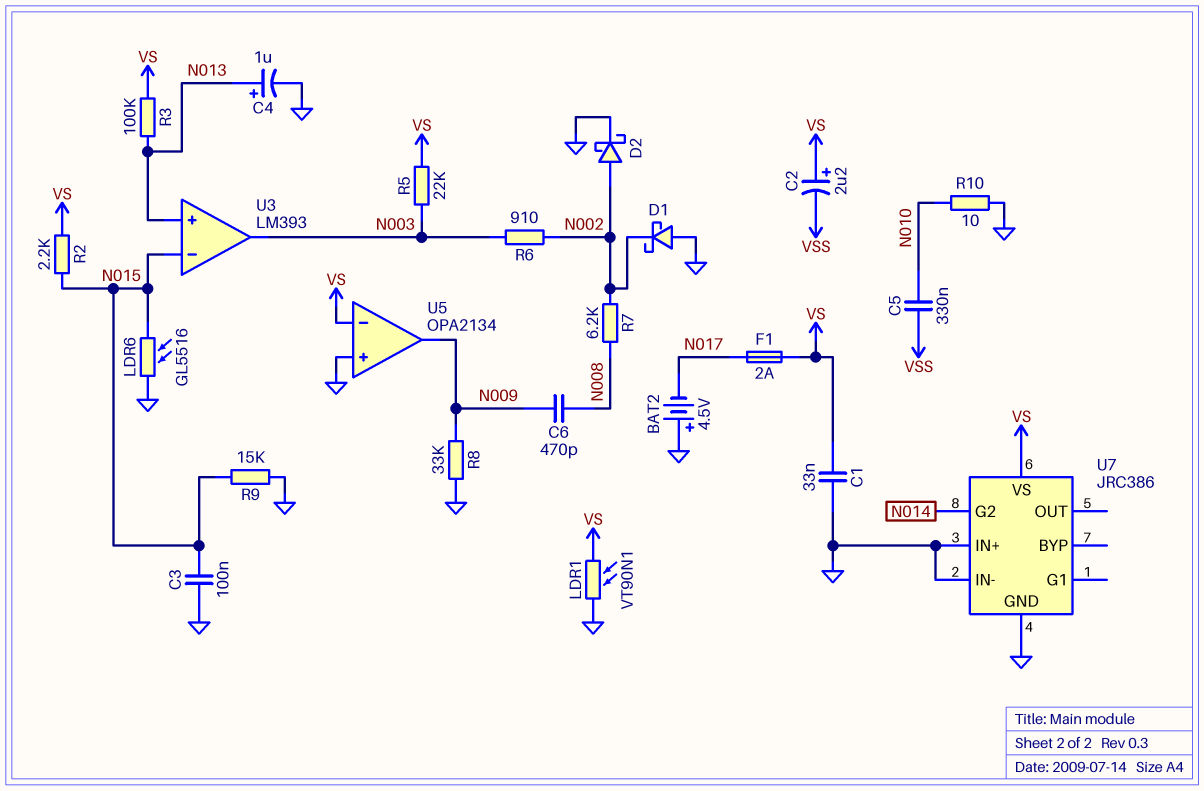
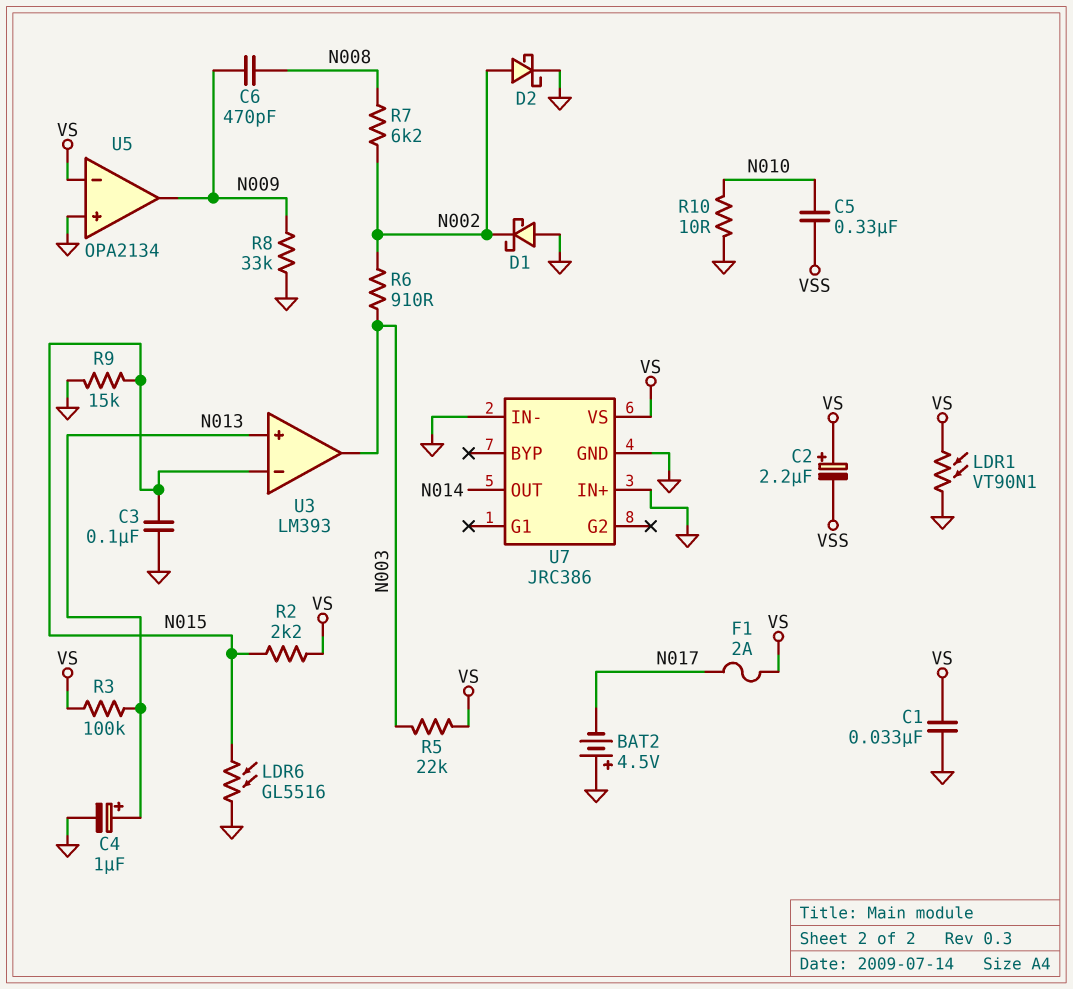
U7 pin G2: N014 -> none
U7 pin OUT: none -> N014

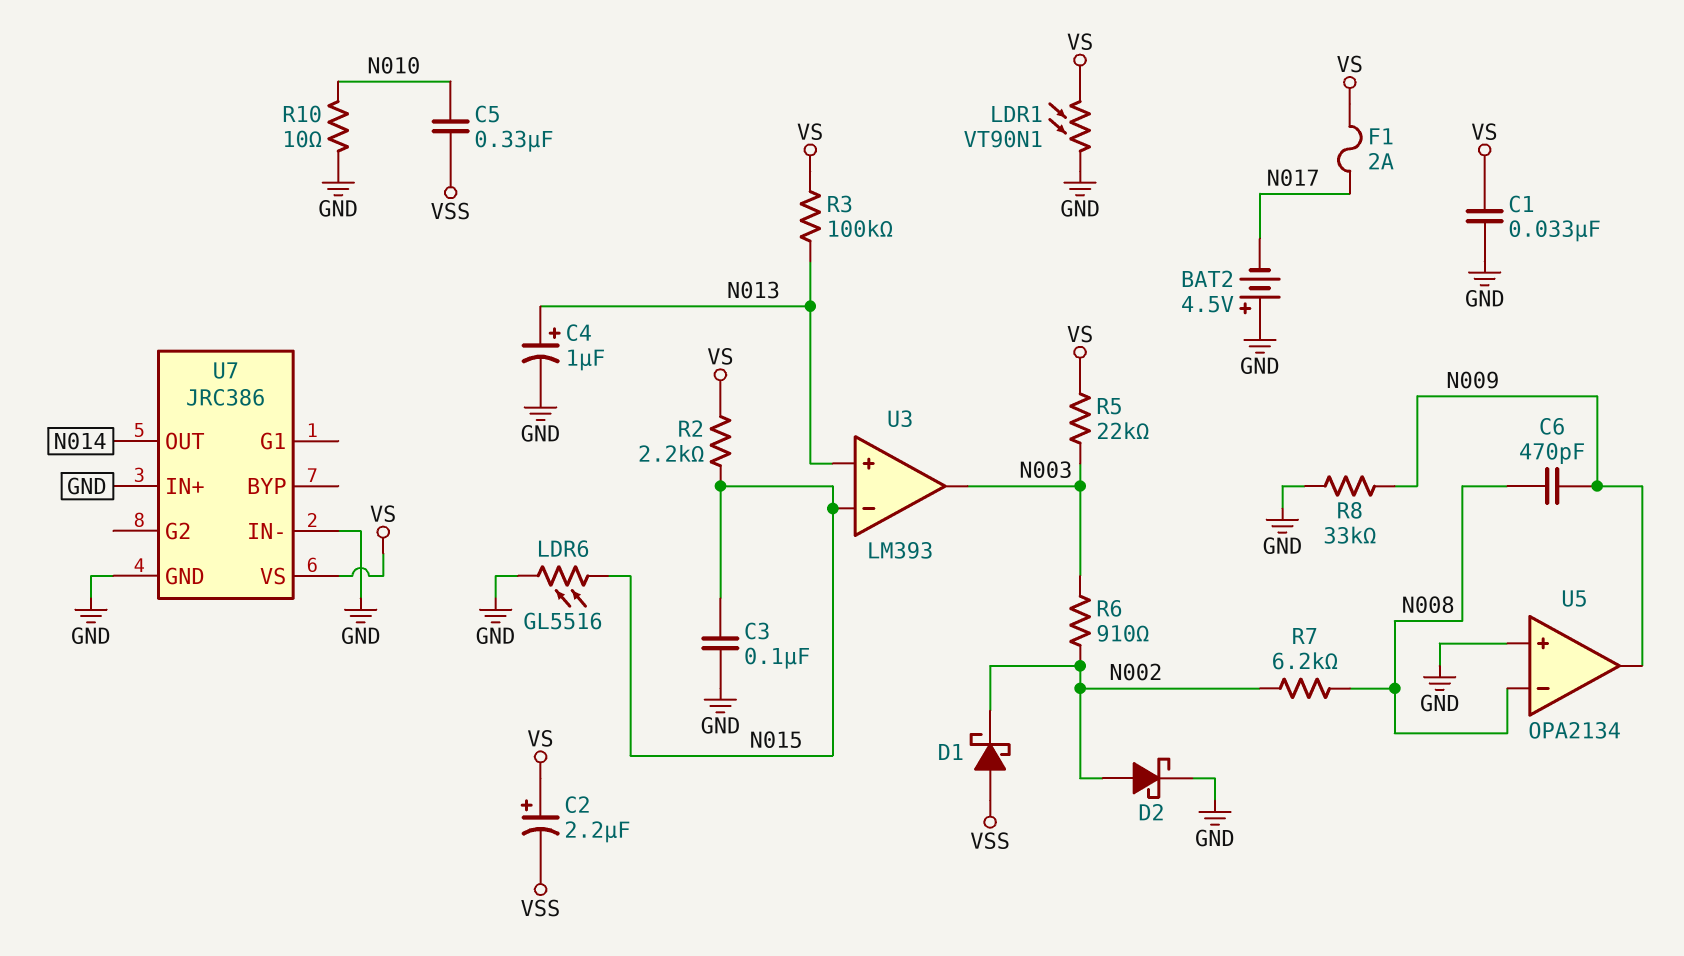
D1: schottky (A GND, K N002) -> schottky (A VSS, K N002)
R9: 15k (GND, N015) -> none
U5 pin in-: VS -> N008

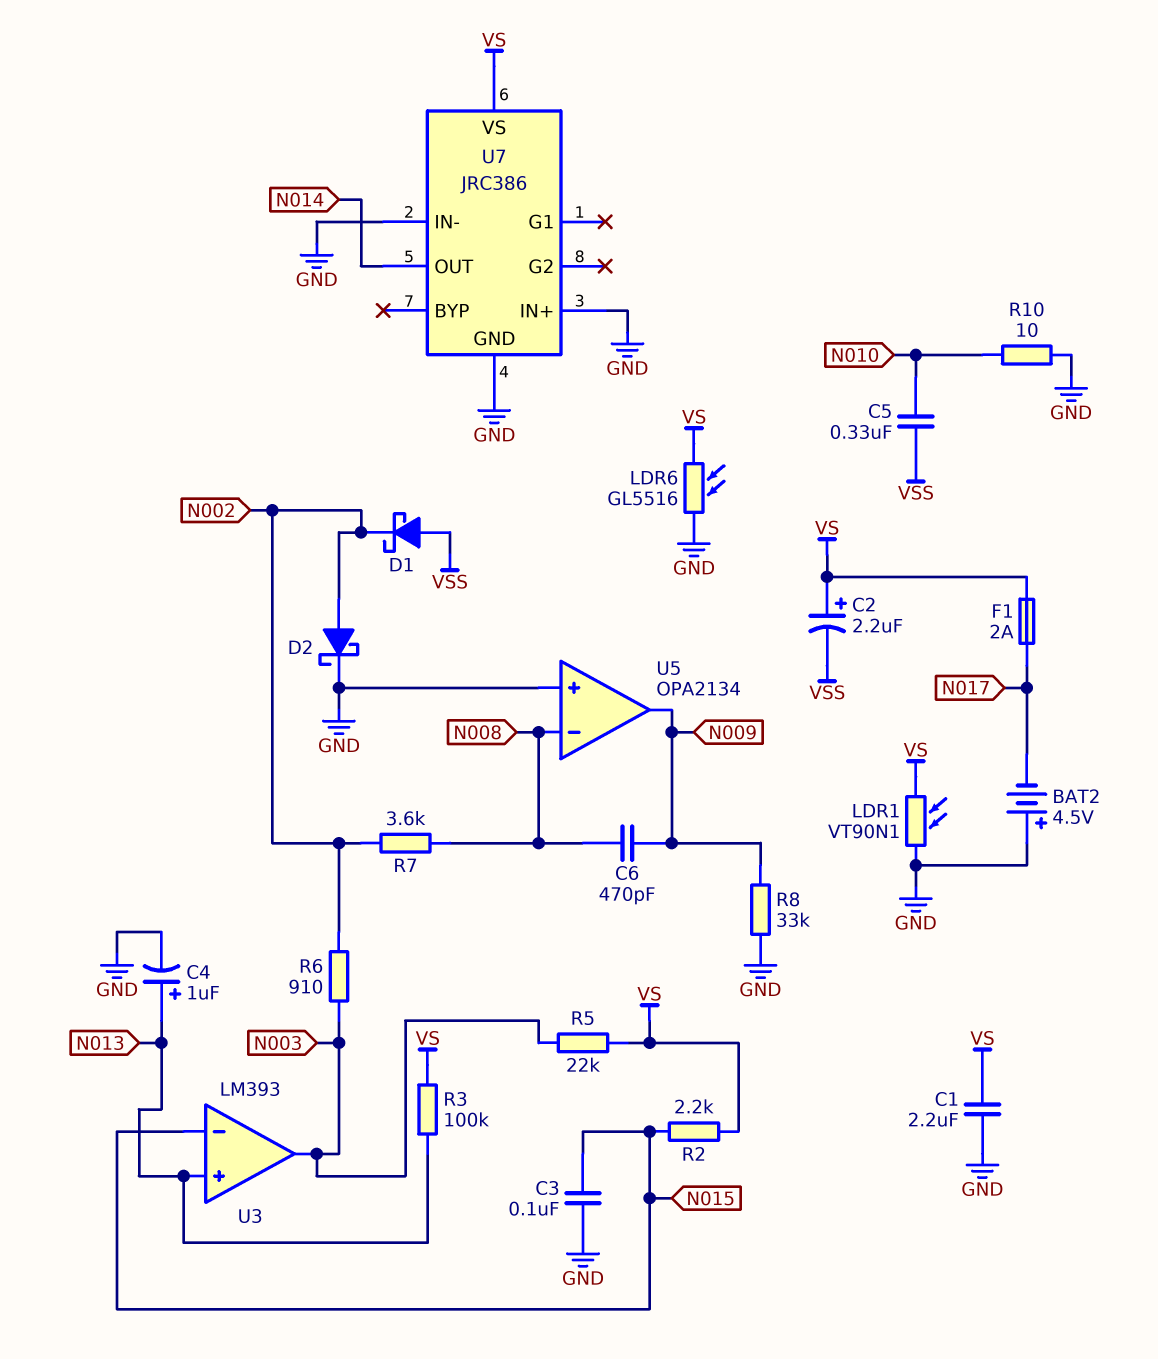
C1: 33nF (GND, VS) -> 2.2uF (GND, VS)
LDR6: GL5516 (GND, N015) -> GL5516 (GND, VS)
R7: 6.2k (N002, N008) -> 3.6k (N002, N008)

